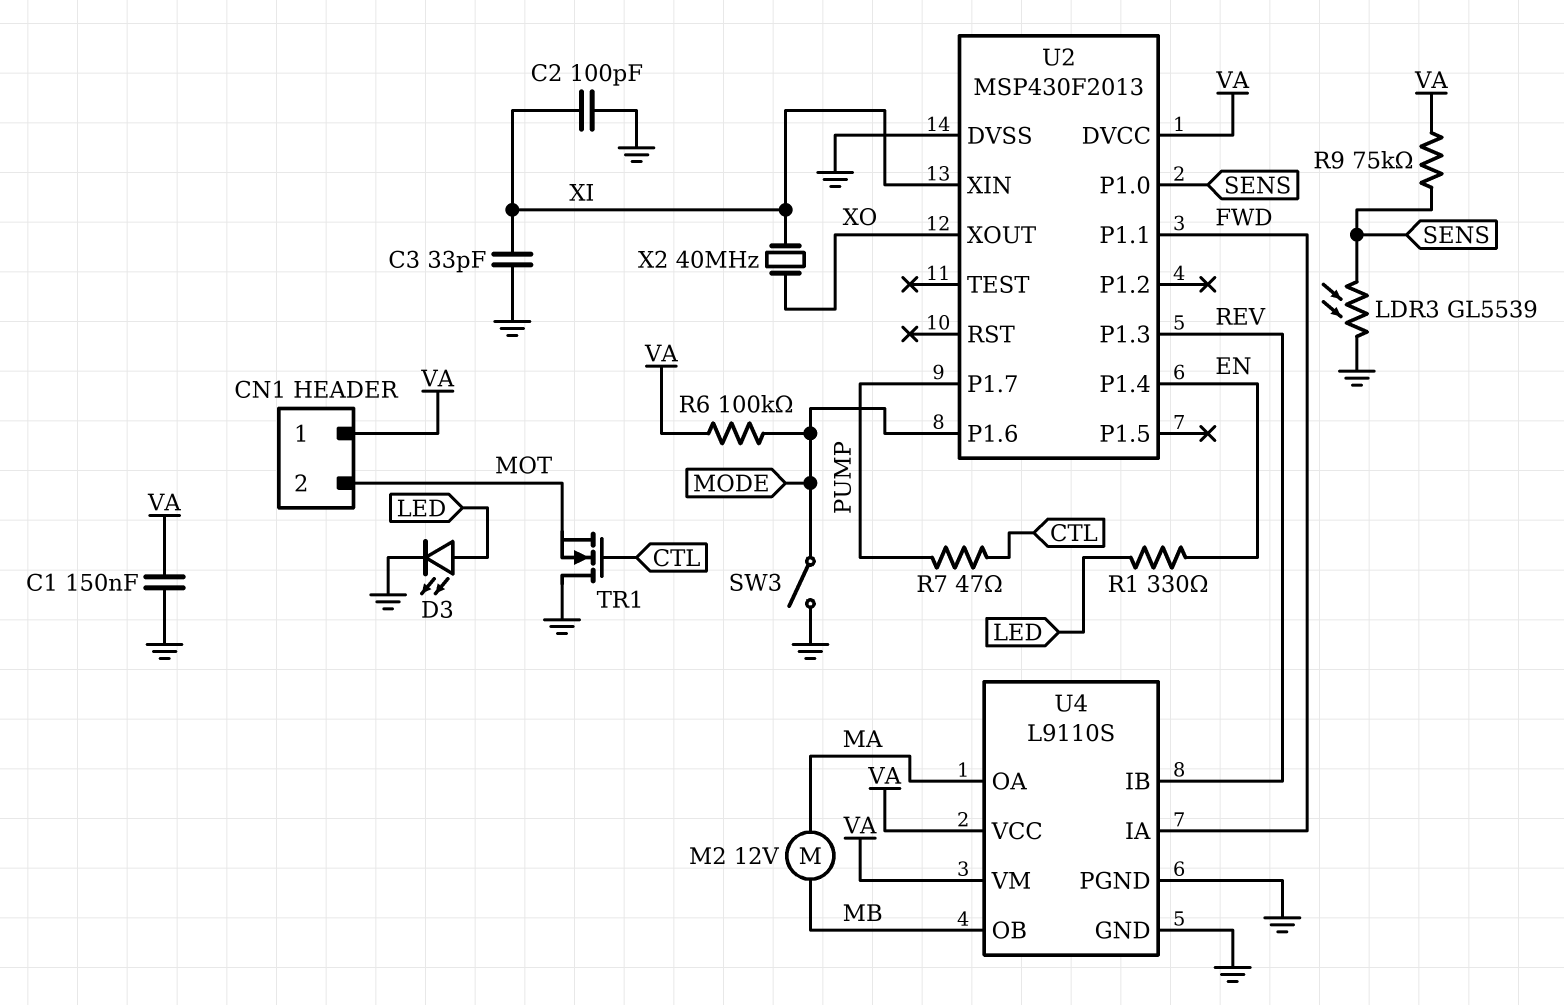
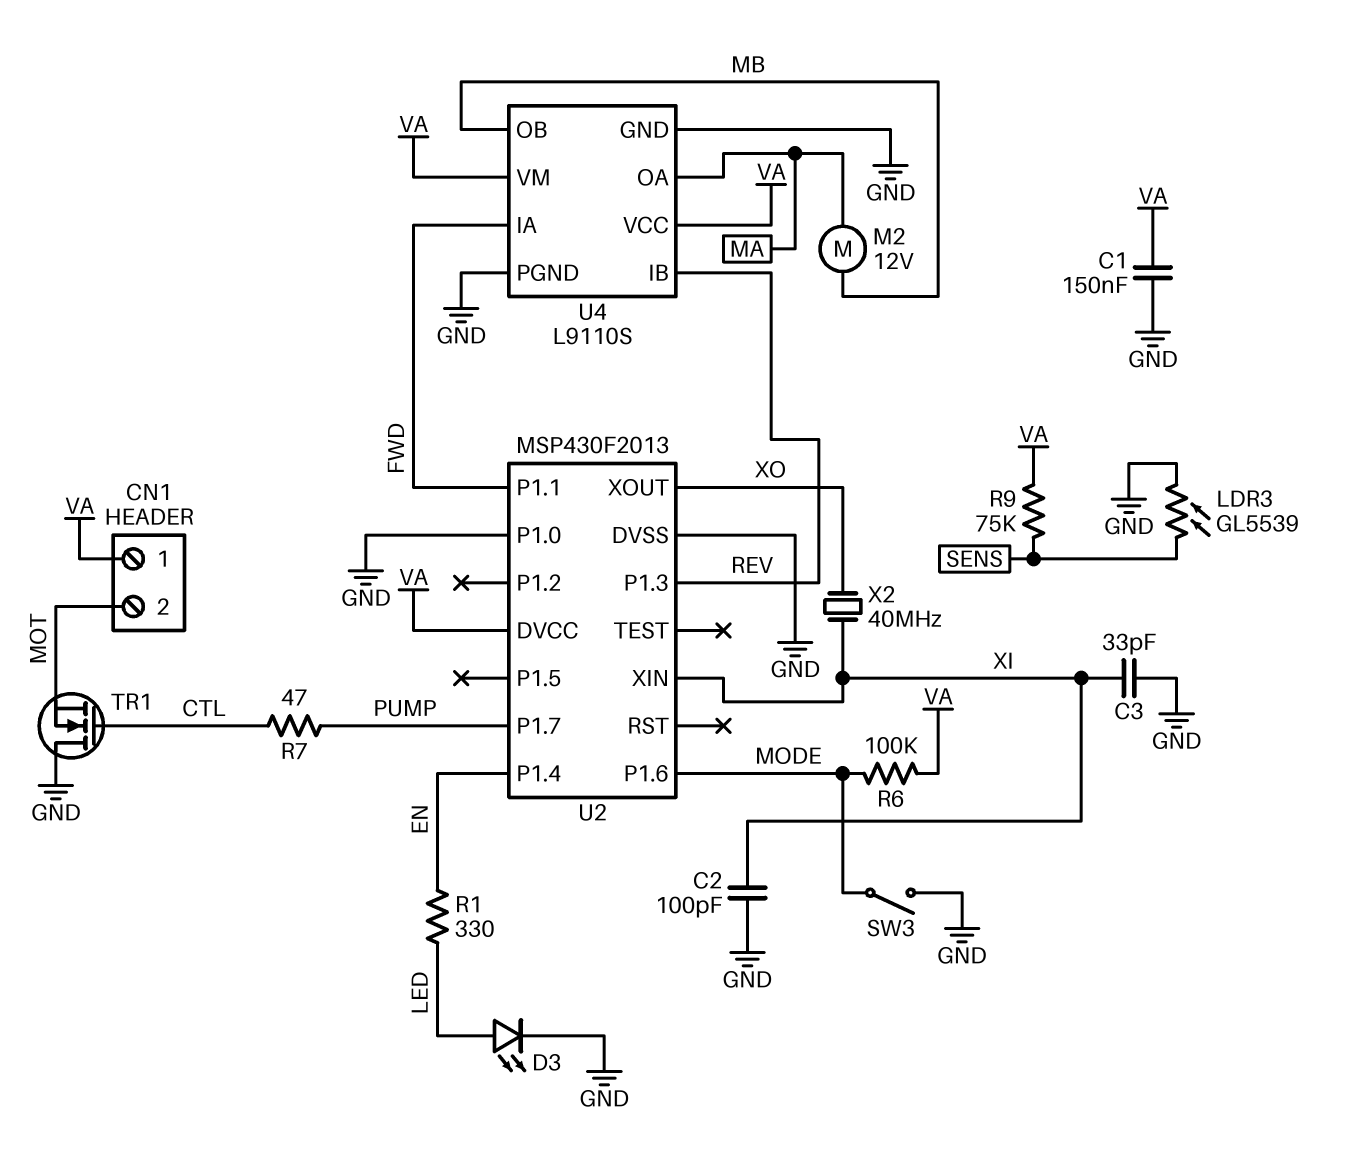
U2 pin P1.0: SENS -> GND

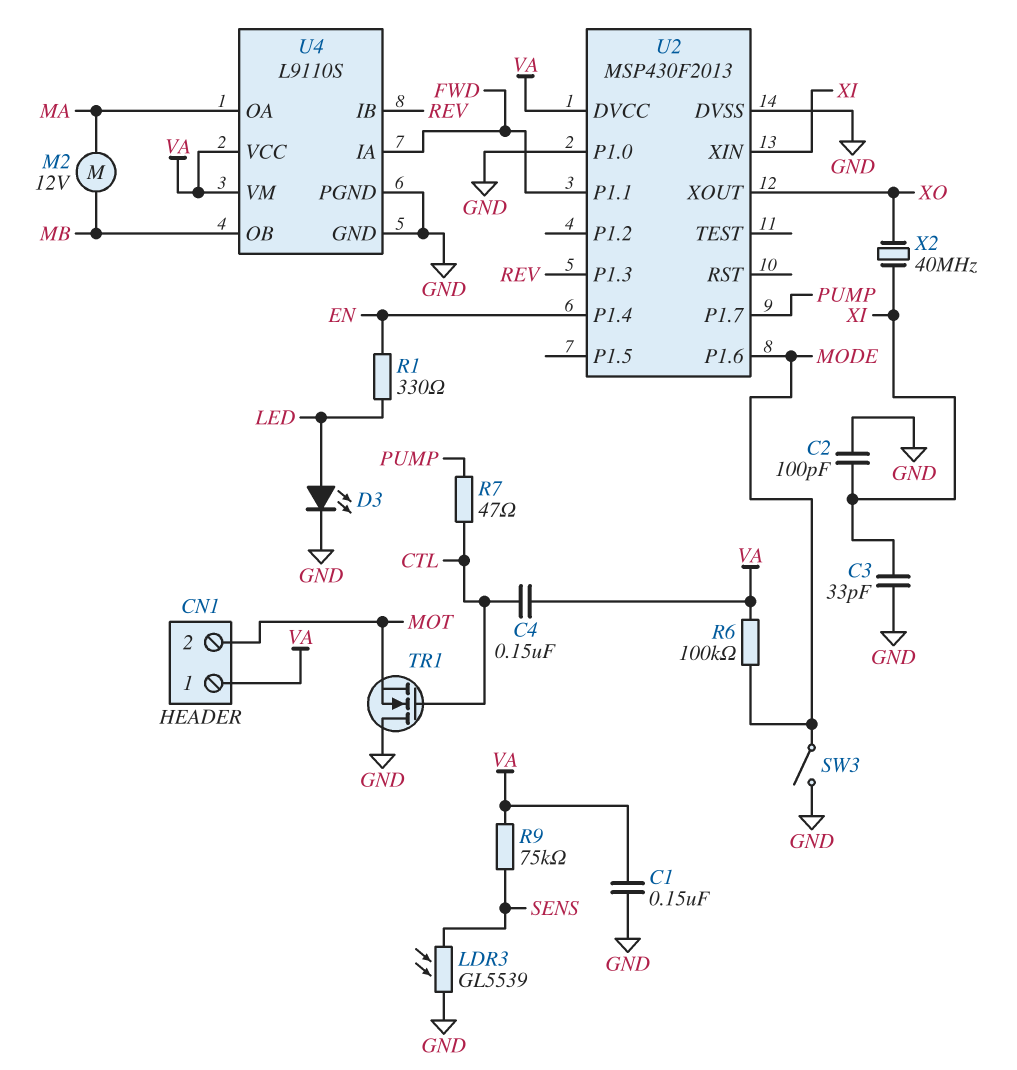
C4: none -> 150nF (CTL, VA)

